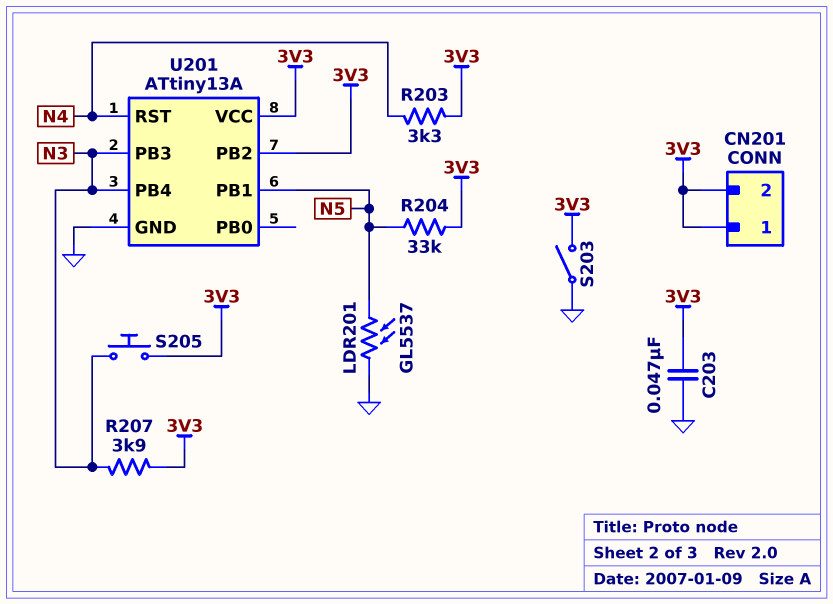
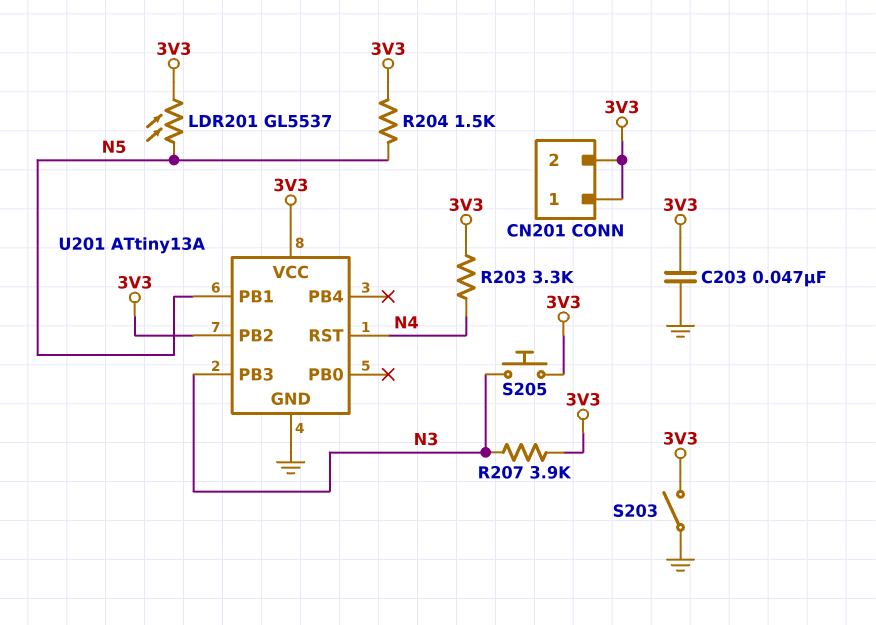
LDR201: GL5537 (GND, N5) -> GL5537 (3V3, N5)
R204: 33k (3V3, N5) -> 1.5k (3V3, N5)
U201 pin PB4: N3 -> none

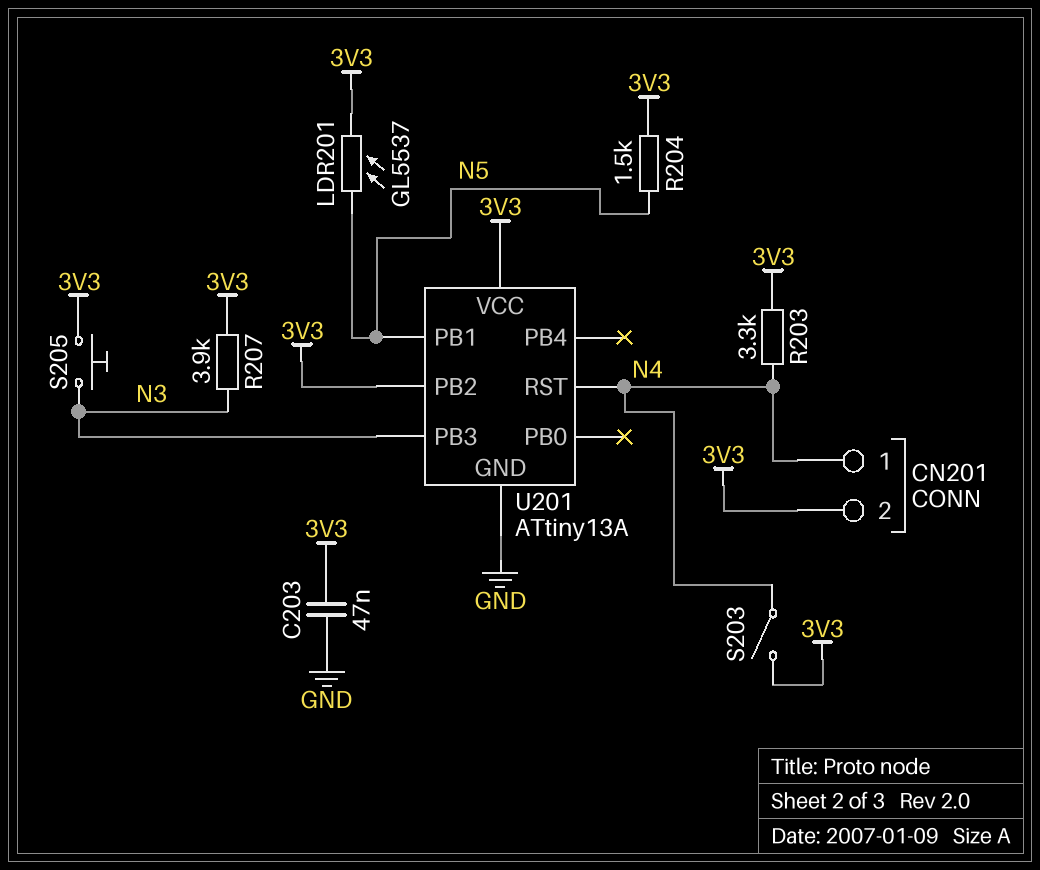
CN201 pin 1: 3V3 -> N4
S203: switch (3V3, GND) -> switch (3V3, N4)

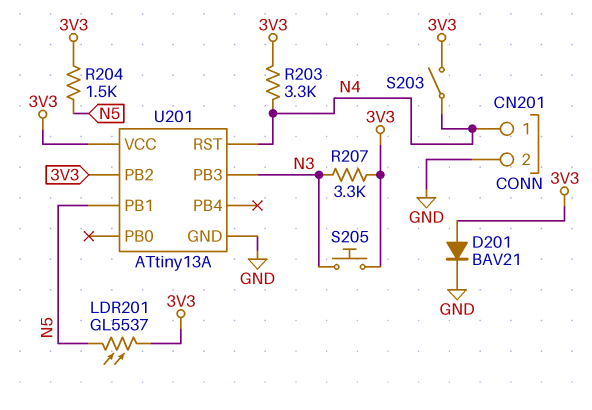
C203: 47nF (3V3, GND) -> none
CN201 pin 2: 3V3 -> GND
D201: none -> diode BAV21 (A 3V3, K GND)
R207: 3.9k (3V3, N3) -> 3.3k (3V3, N3)

